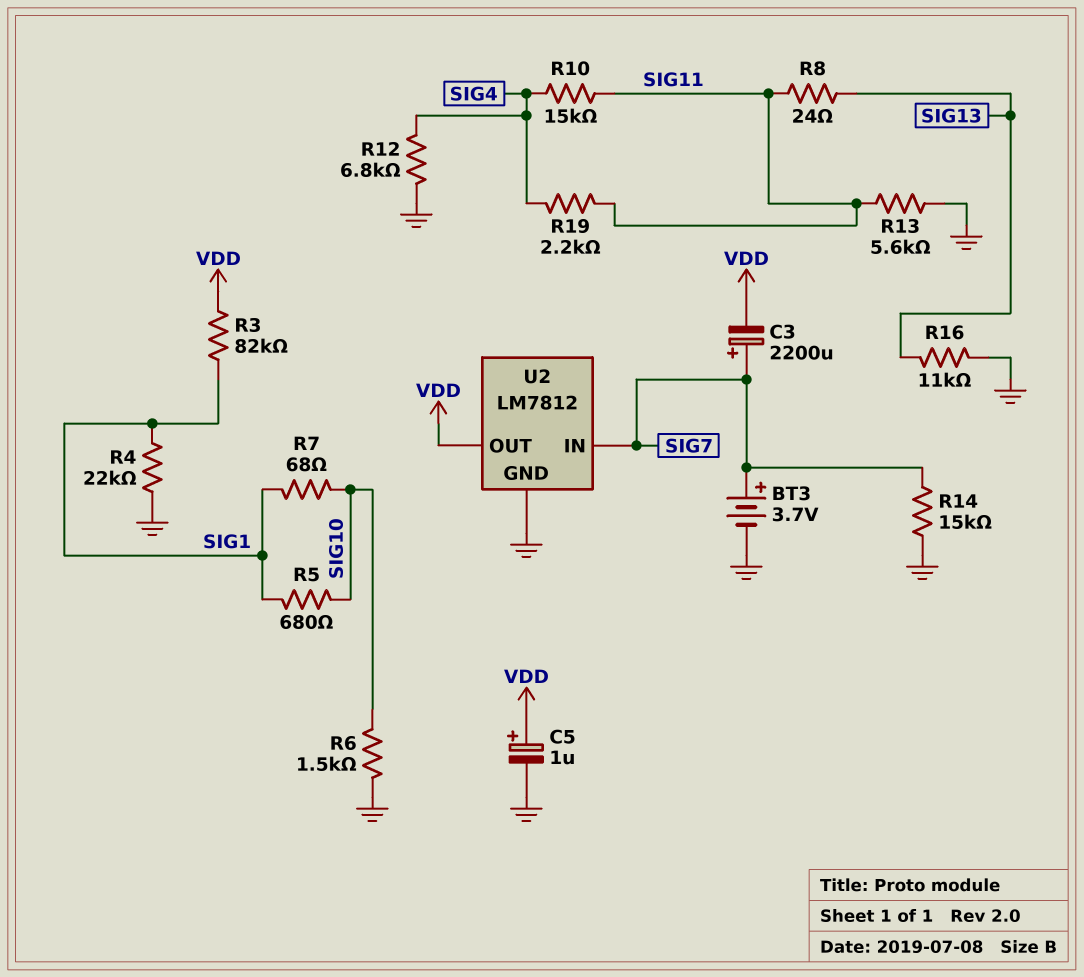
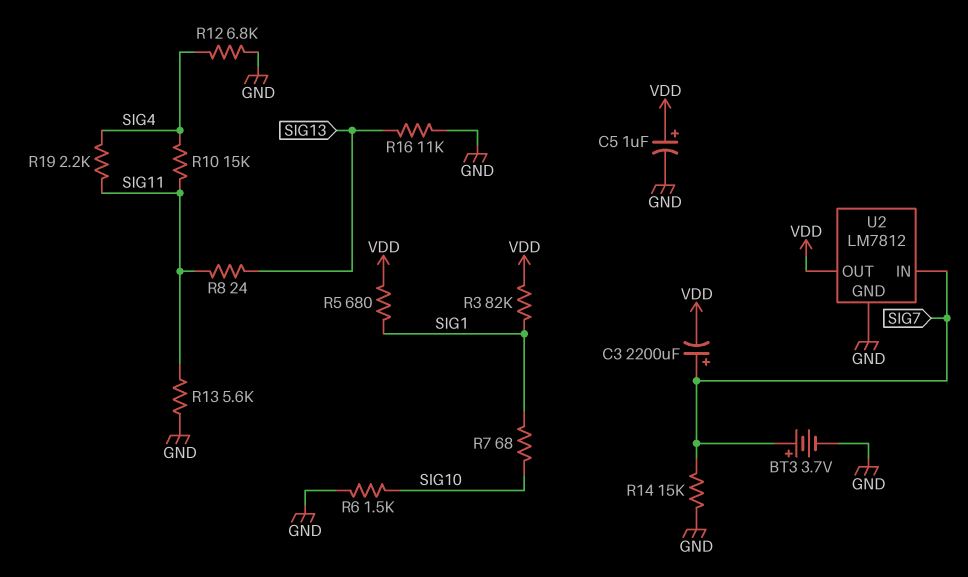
R4: 22k (GND, SIG1) -> none
R5: 680 (SIG1, SIG10) -> 680 (SIG1, VDD)

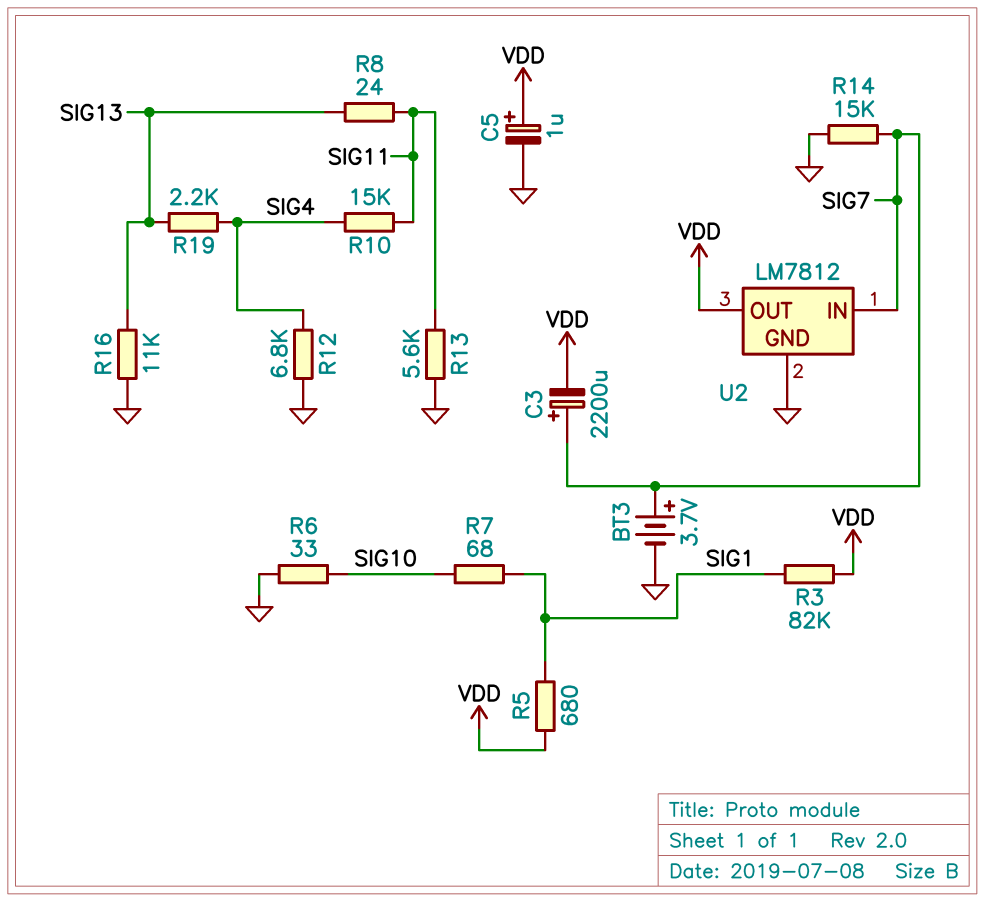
R6: 1.5k (GND, SIG10) -> 33 (GND, SIG10)
R19: 2.2k (SIG4, SIG11) -> 2.2k (SIG4, SIG13)

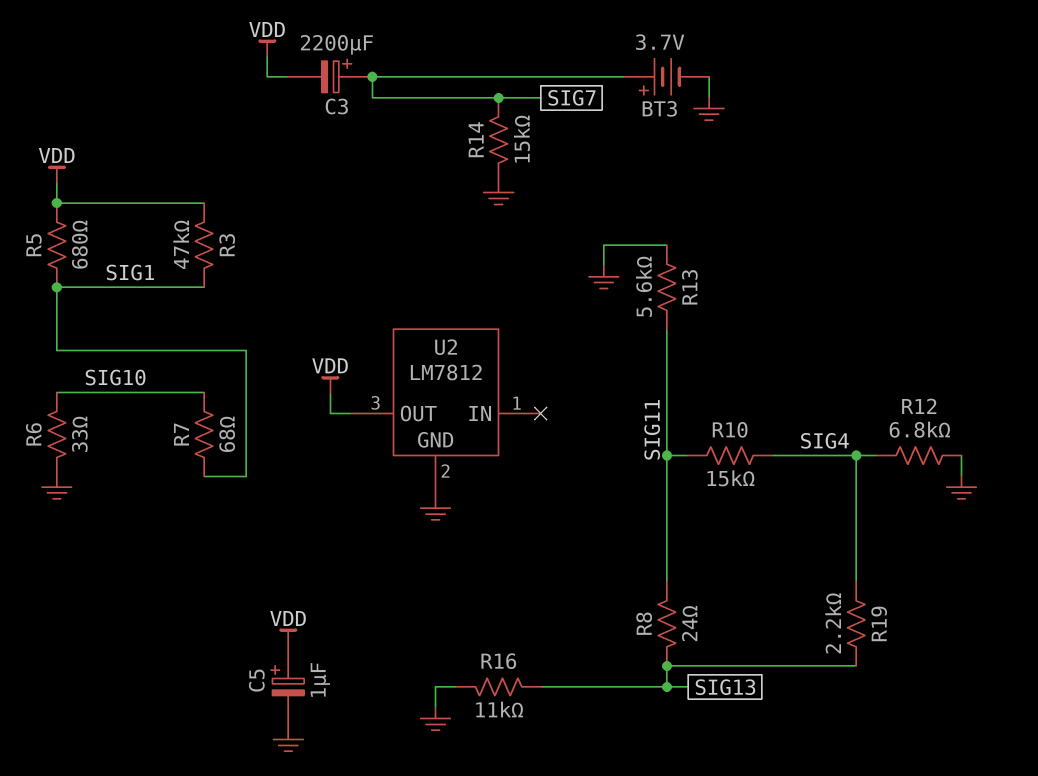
R3: 82k (SIG1, VDD) -> 47k (SIG1, VDD)
U2 pin IN: SIG7 -> none

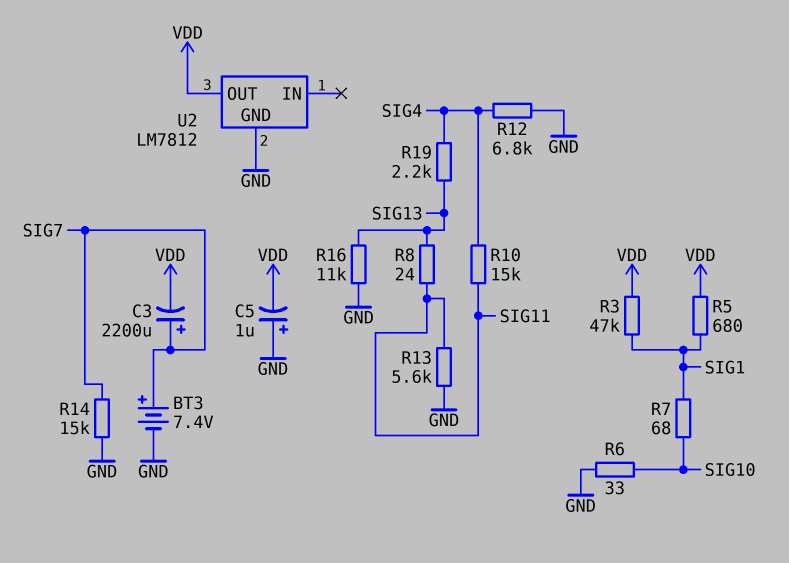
BT3: 3.7V (plus SIG7, minus GND) -> 7.4V (plus SIG7, minus GND)
C5: 1uF (plus VDD, minus GND) -> 1uF (plus GND, minus VDD)

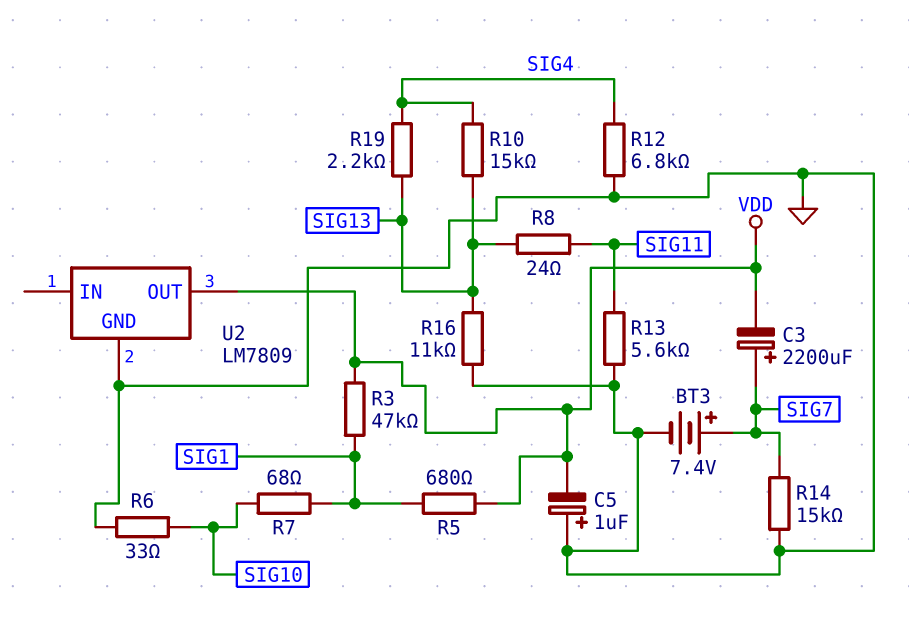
R10: 15k (SIG4, SIG11) -> 15k (SIG4, SIG13)
U2: LM7812 -> LM7809

